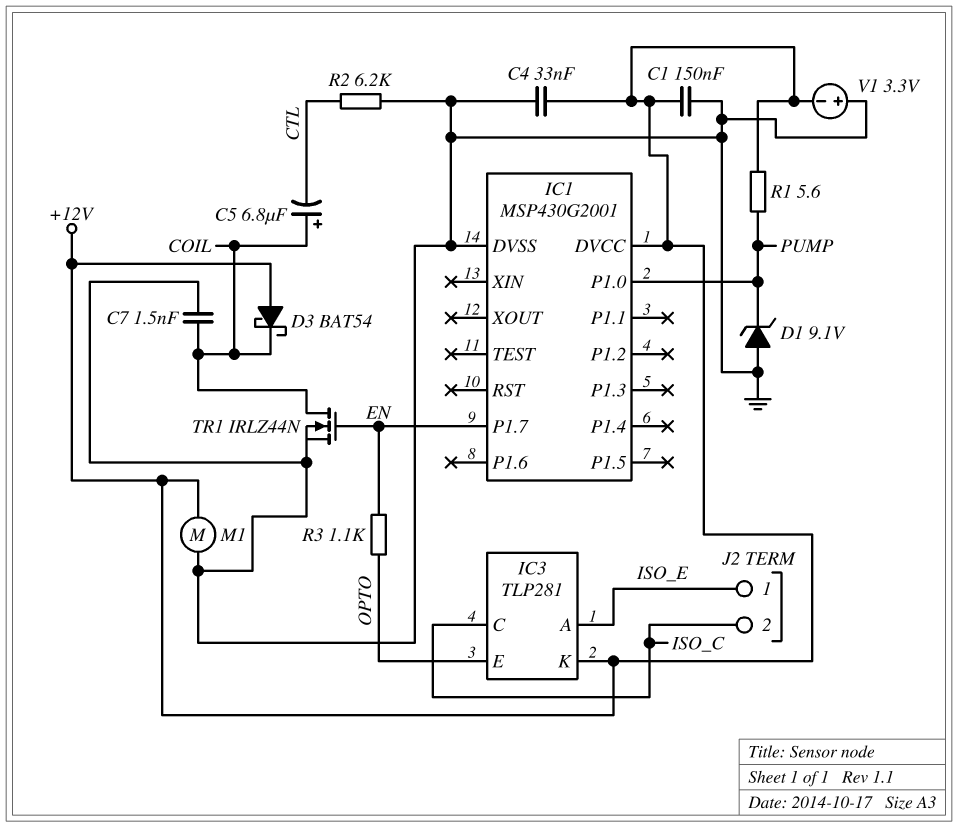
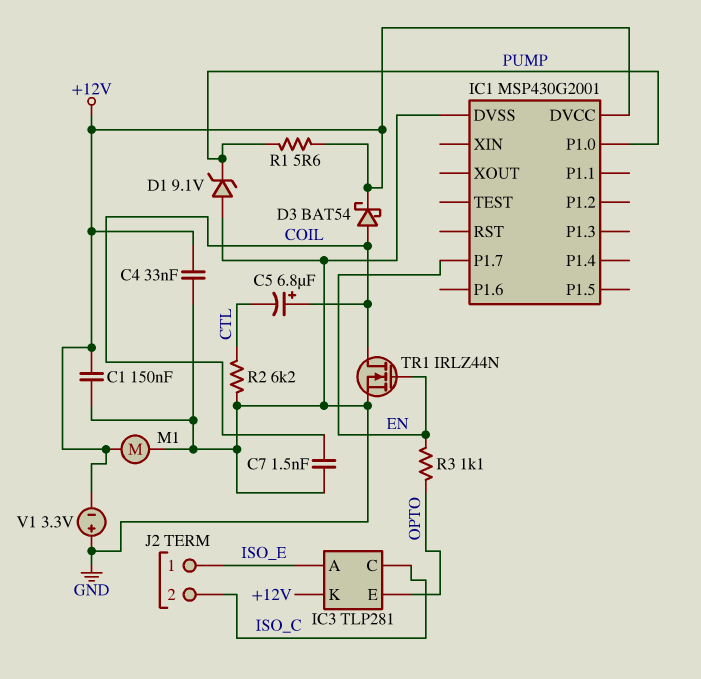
D3: schottky BAT54 (A +12V, K COIL) -> schottky BAT54 (A COIL, K +12V)

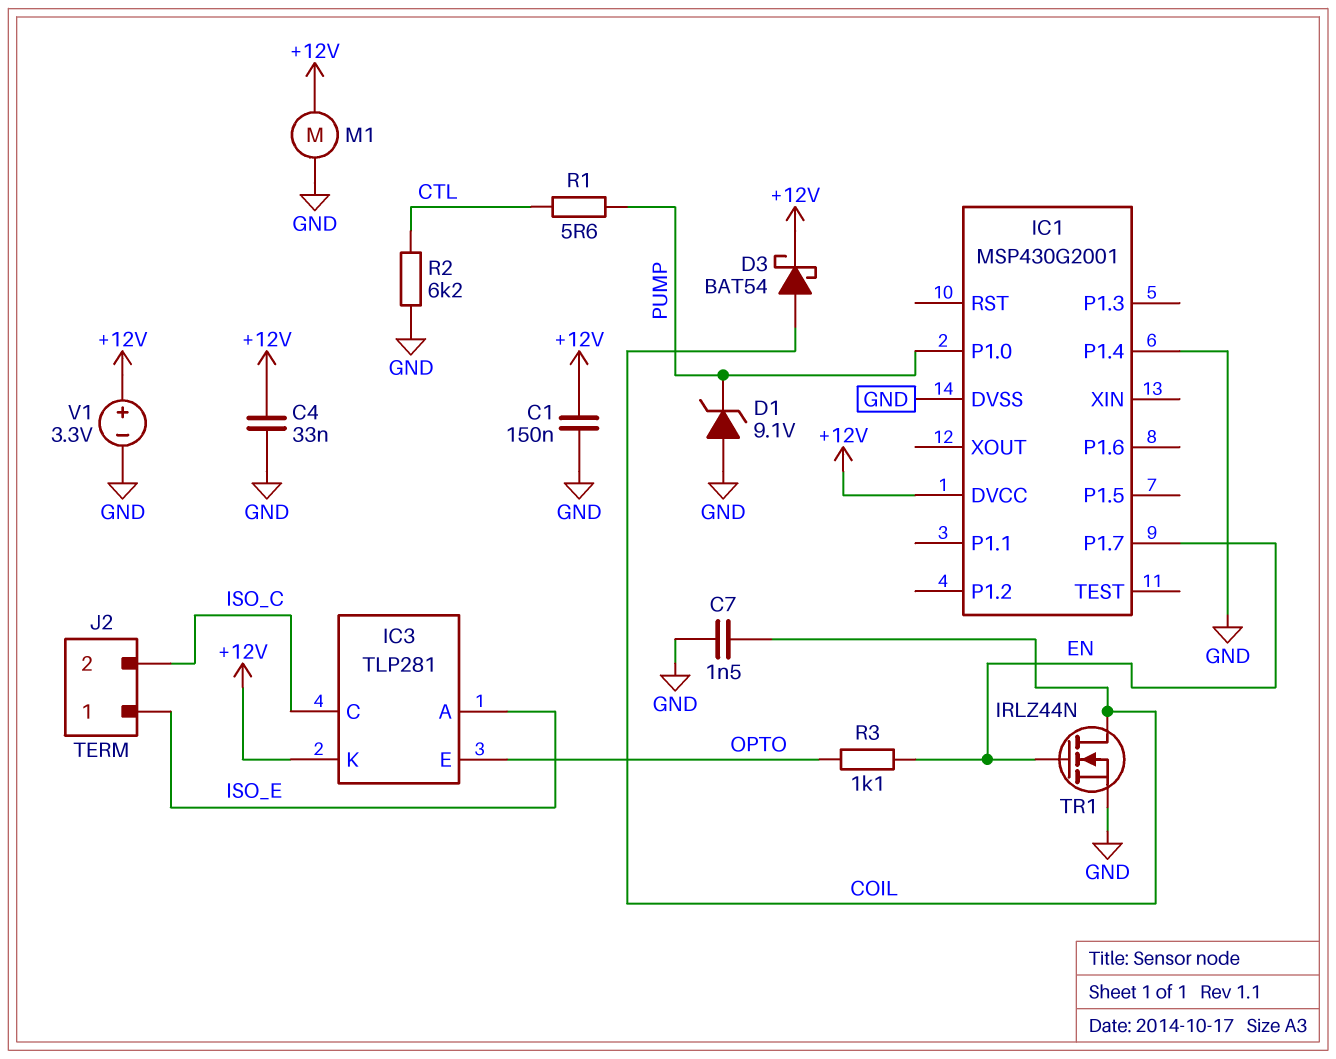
C5: 6.8uF (plus COIL, minus CTL) -> none
IC1 pin P1.4: none -> GND
R1: 5.6 (+12V, PUMP) -> 5.6 (CTL, PUMP)
V1: 3.3V (plus GND, minus +12V) -> 3.3V (plus +12V, minus GND)

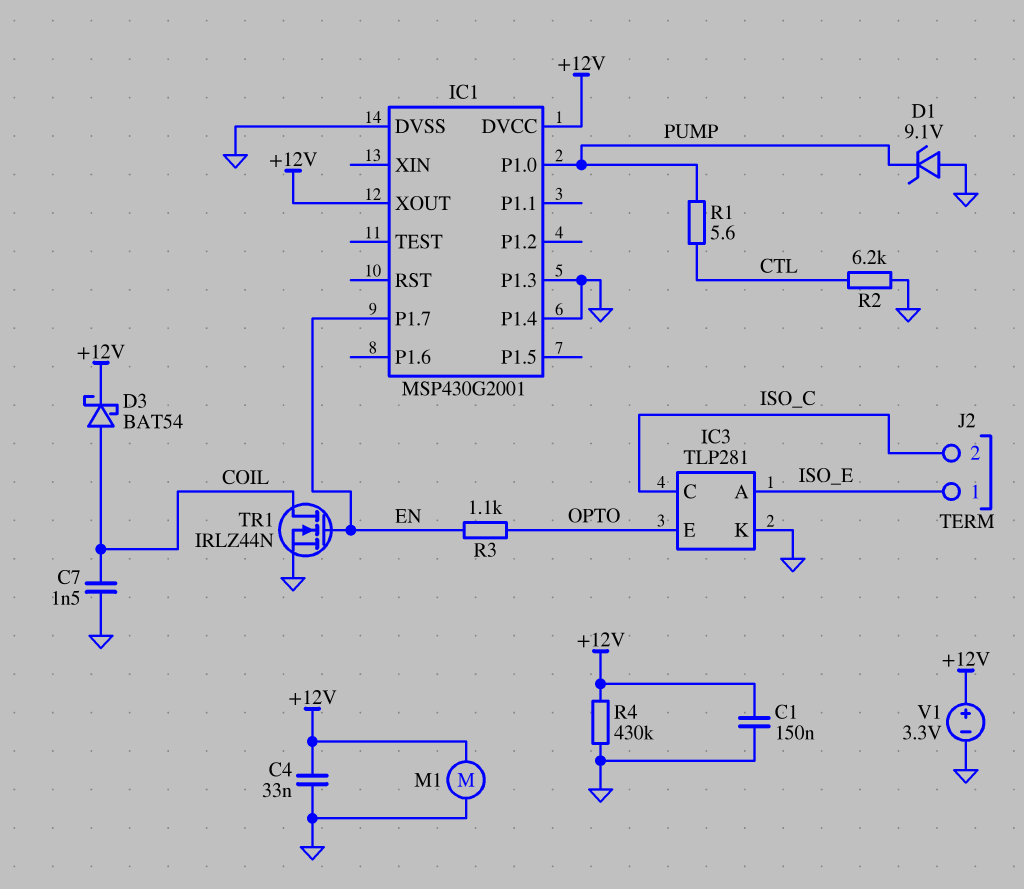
IC1 pin P1.3: none -> GND
IC1 pin XOUT: none -> +12V
IC3 pin K: +12V -> GND
R4: none -> 430k (+12V, GND)

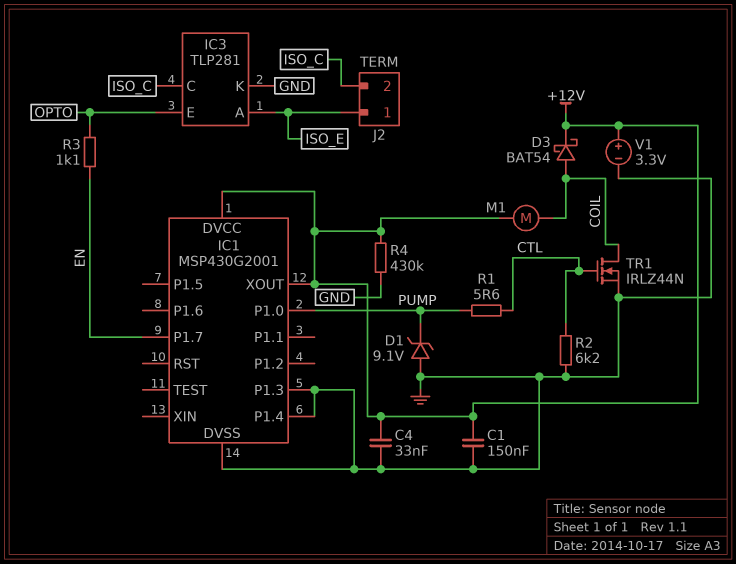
C7: 1.5nF (COIL, GND) -> none
M1: motor (+12V, GND) -> motor (+12V, COIL)
TR1: NMOS IRLZ44N (G EN, D COIL, S GND) -> NMOS IRLZ44N (G CTL, D COIL, S GND)

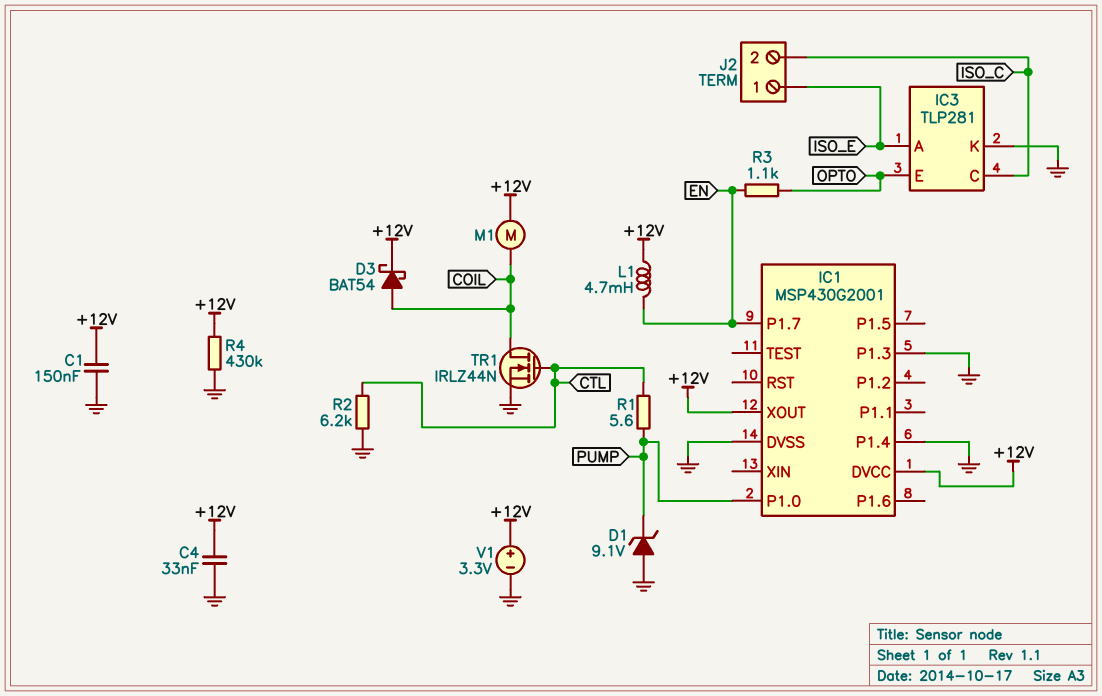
L1: none -> 4.7mH (+12V, EN)

